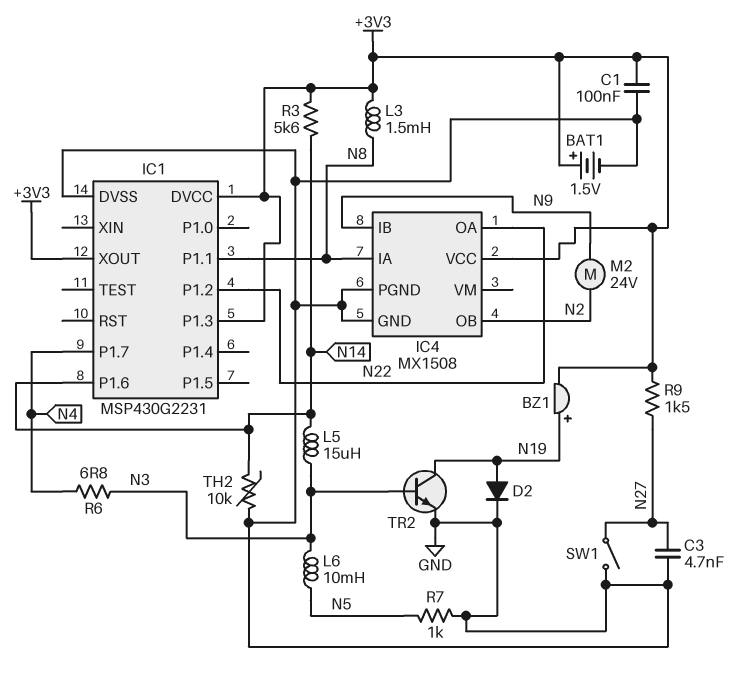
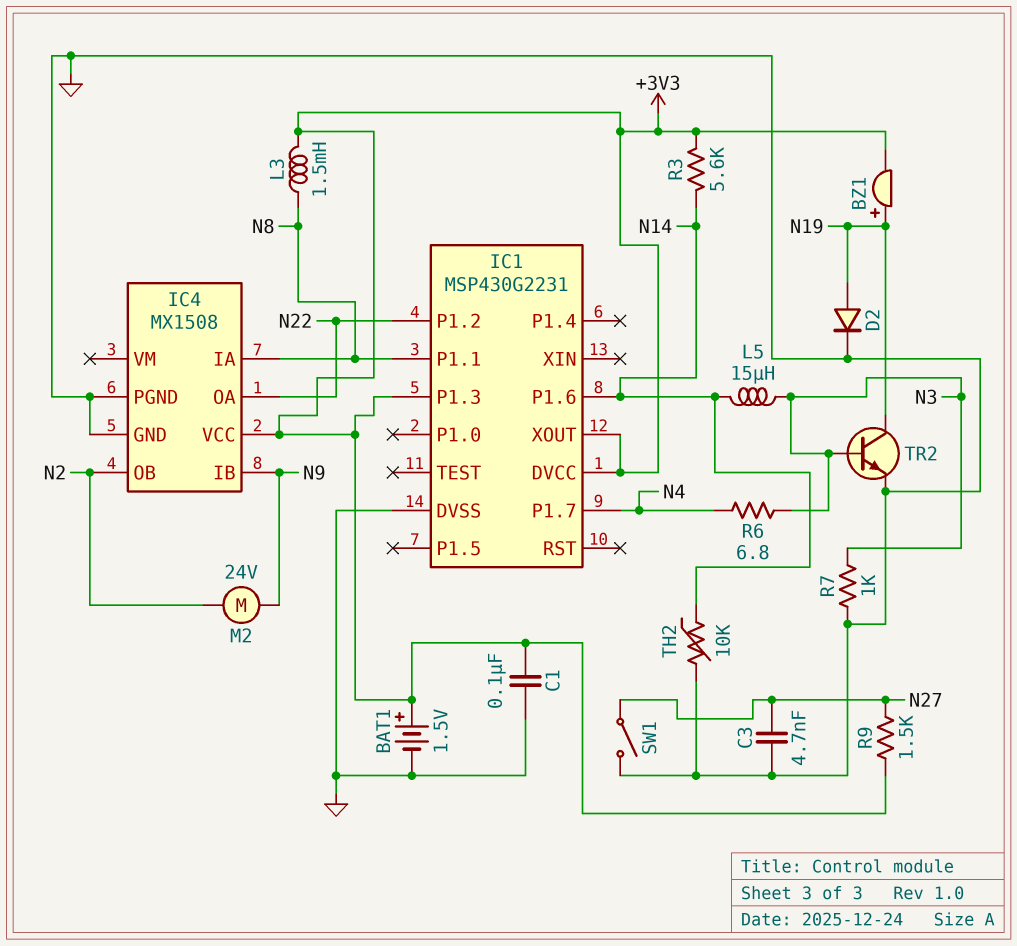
L6: 10mH (N3, N5) -> none
R7: 1k (GND, N5) -> 1k (GND, N3)

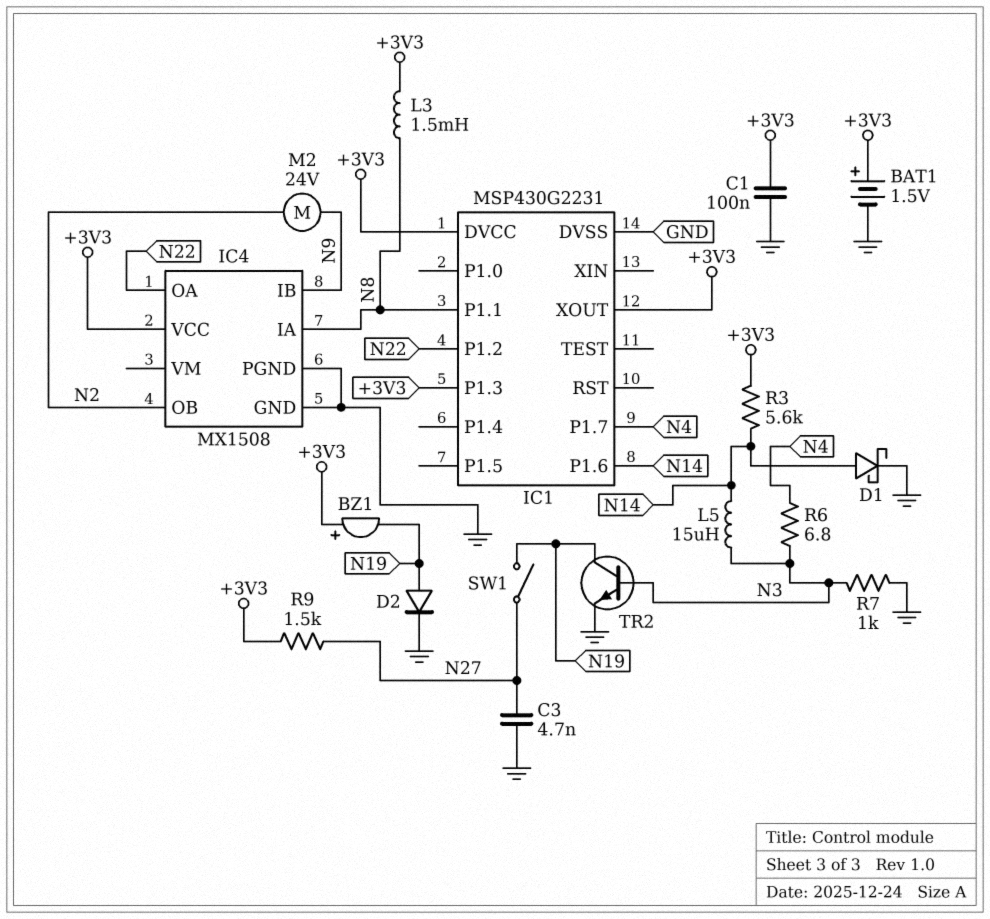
BZ1: buzzer (plus N19, minus +3V3) -> buzzer (plus +3V3, minus N19)
D1: none -> schottky (A N14, K GND)
SW1: switch (GND, N27) -> switch (N19, N27)
TH2: 10k (GND, N14) -> none

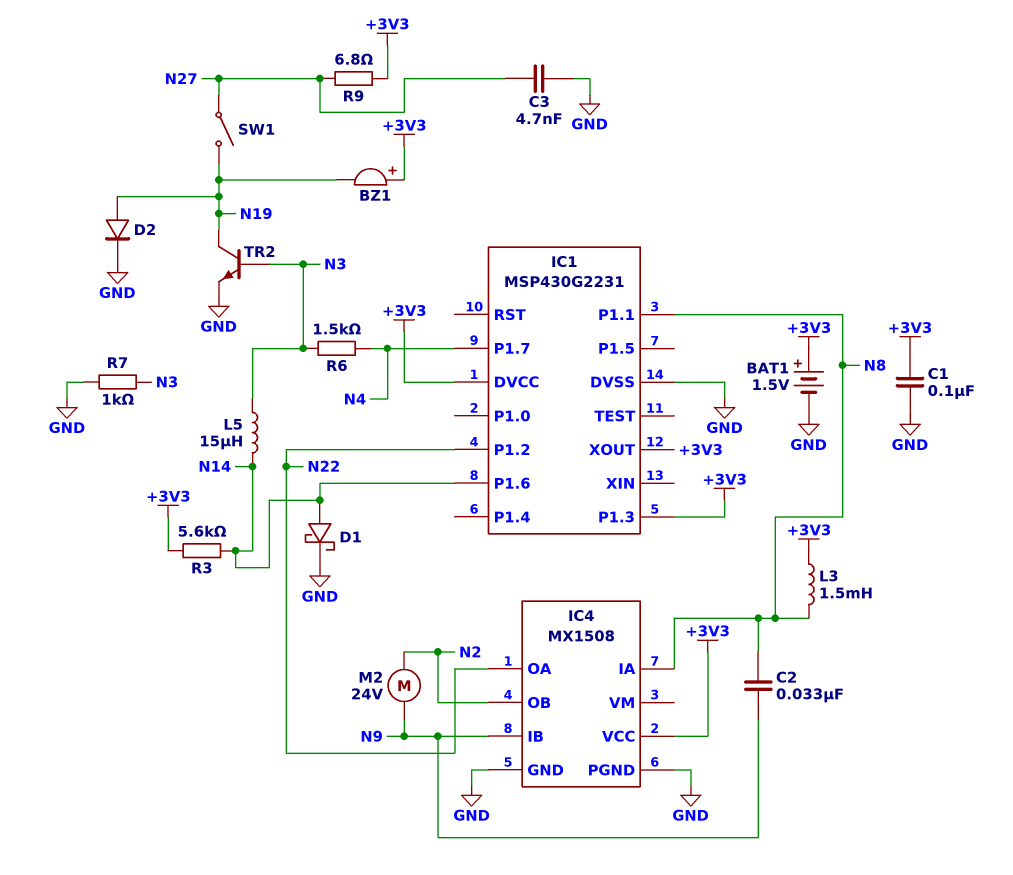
C2: none -> 33nF (N8, N9)
R6: 6.8 (N3, N4) -> 1.5k (N3, N4)
R9: 1.5k (+3V3, N27) -> 6.8 (+3V3, N27)

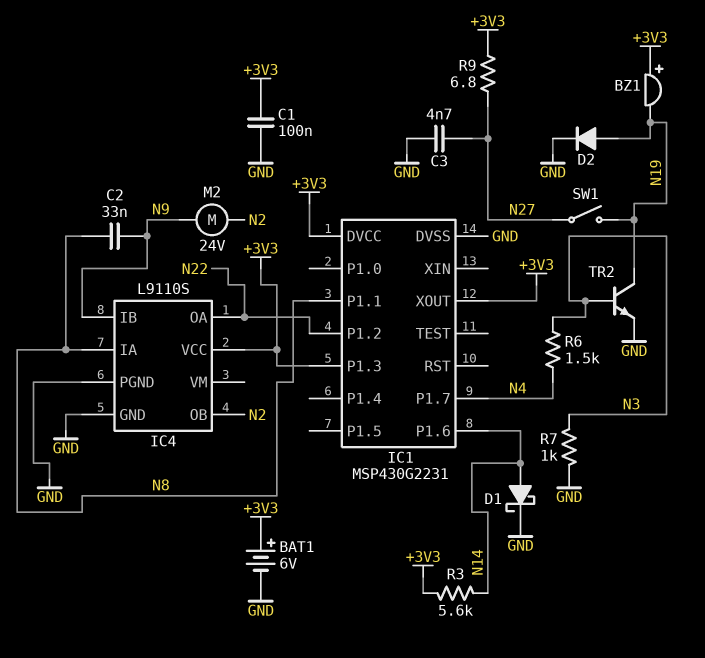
BAT1: 1.5V (plus +3V3, minus GND) -> 6V (plus +3V3, minus GND)
IC4: MX1508 -> L9110S
L3: 1.5mH (+3V3, N8) -> none
L5: 15uH (N3, N14) -> none

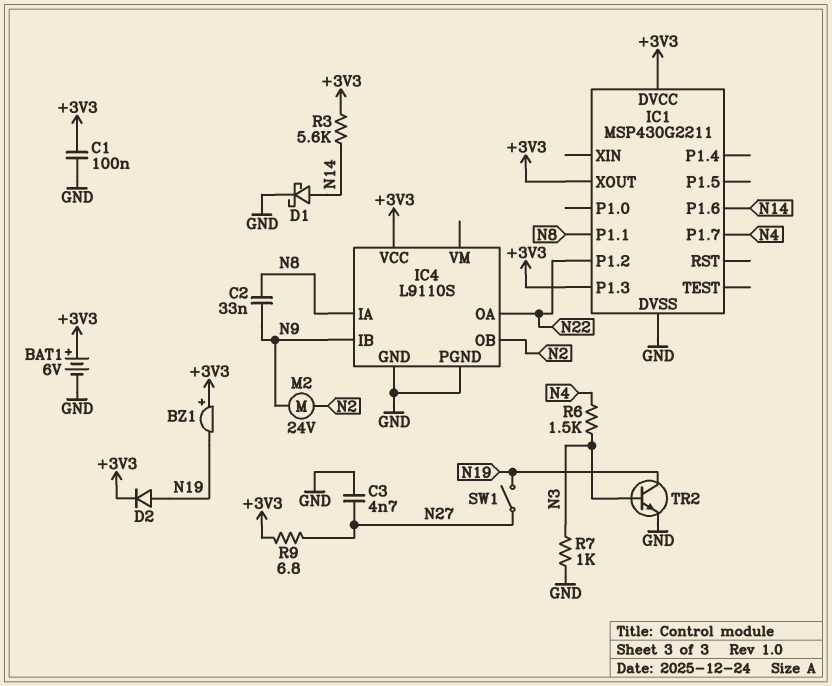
D2: diode (A N19, K GND) -> diode (A N19, K +3V3)
IC1: MSP430G2231 -> MSP430G2211

